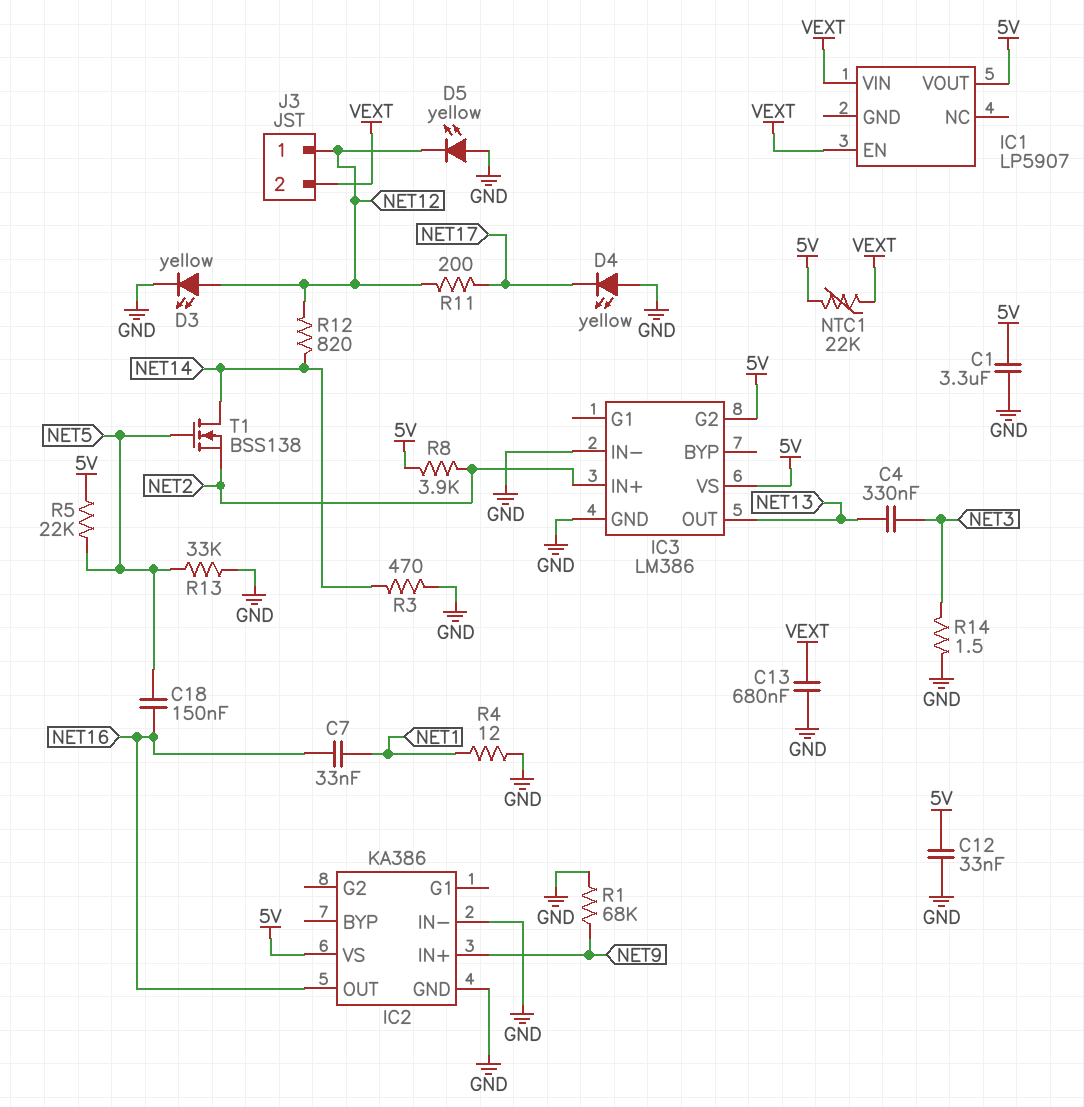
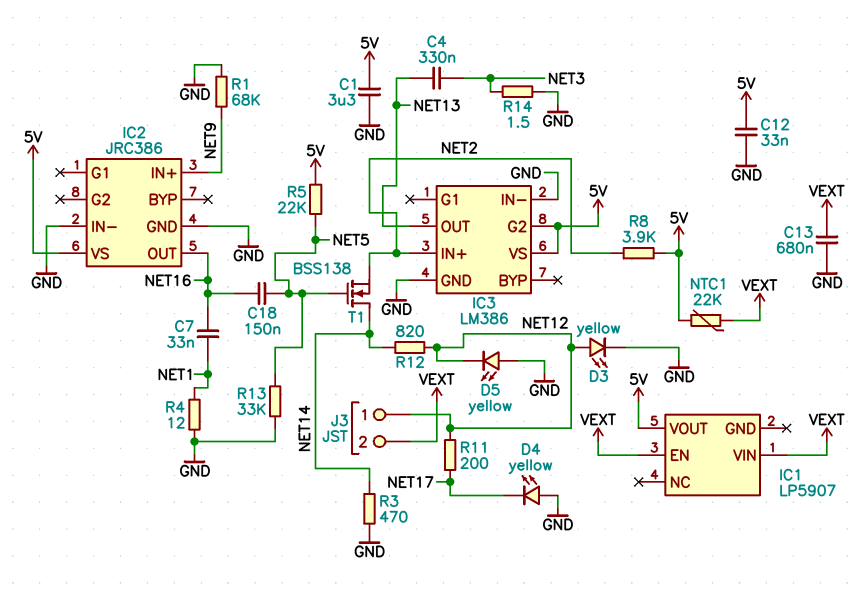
IC2: KA386 -> JRC386

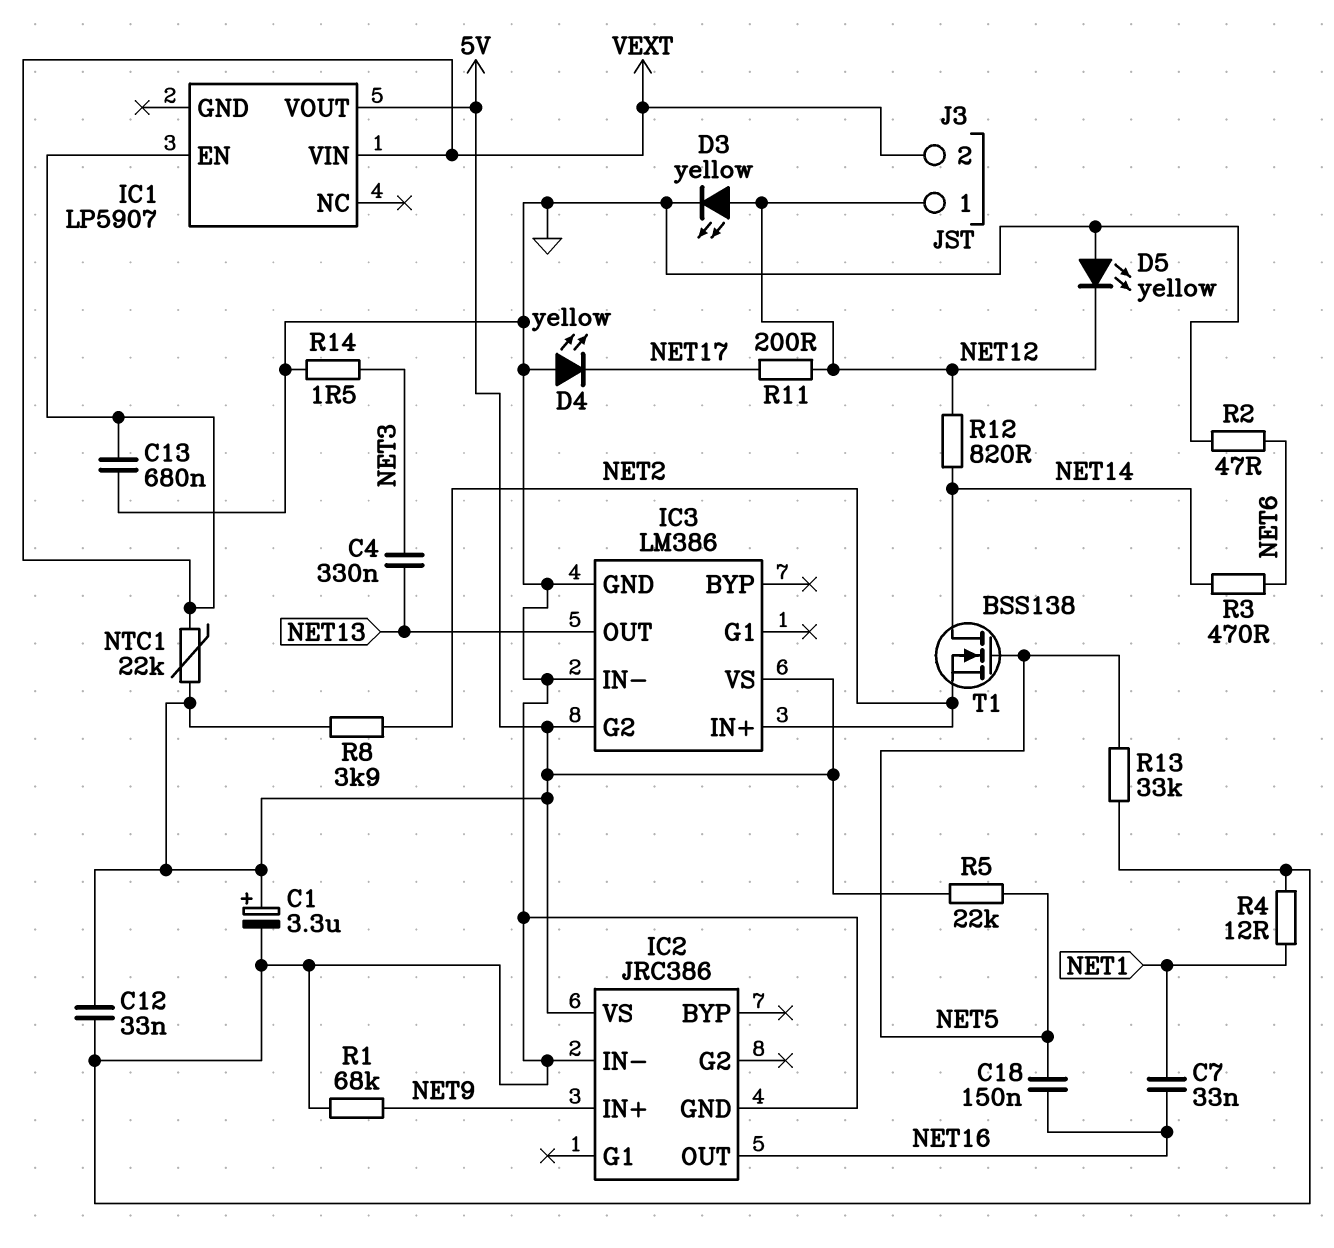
C1: 3.3uF (5V, GND) -> 3.3uF (plus 5V, minus GND)
R2: none -> 47 (GND, NET6)
R3: 470 (GND, NET14) -> 470 (NET6, NET14)

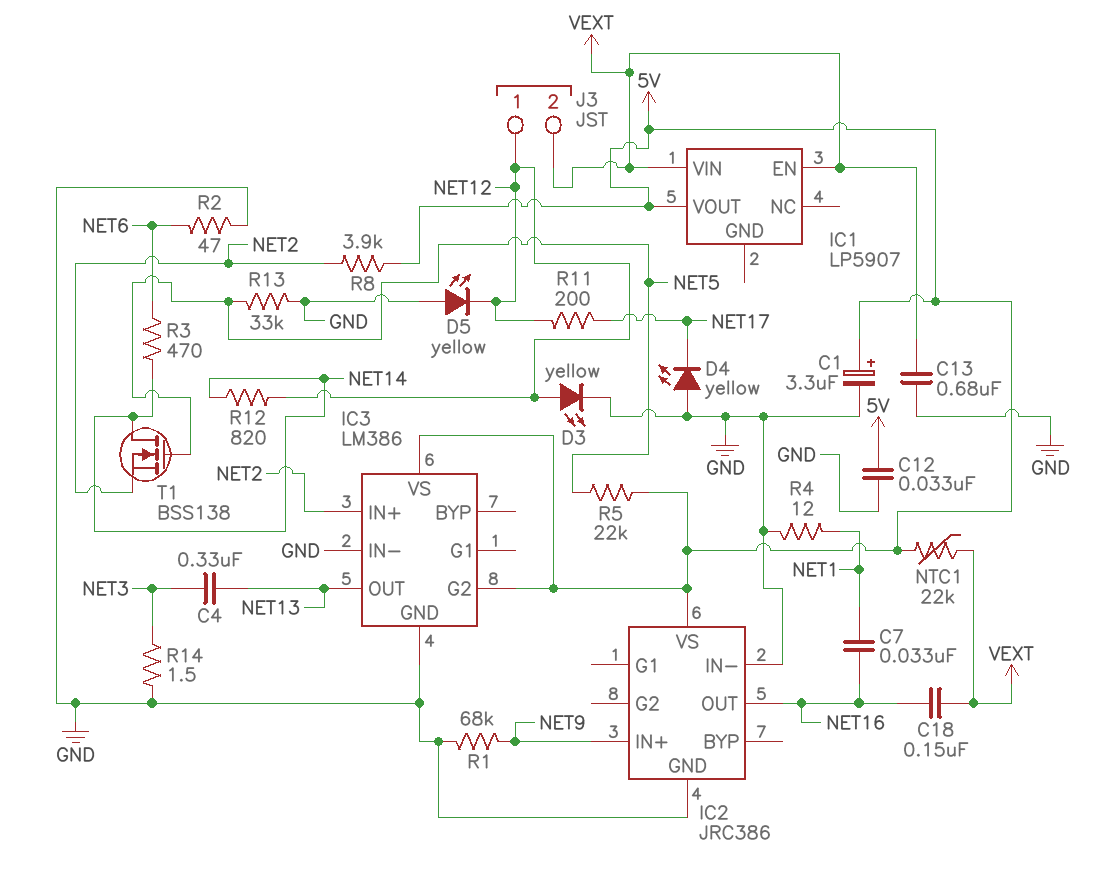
C18: 150nF (NET5, NET16) -> 150nF (NET16, VEXT)

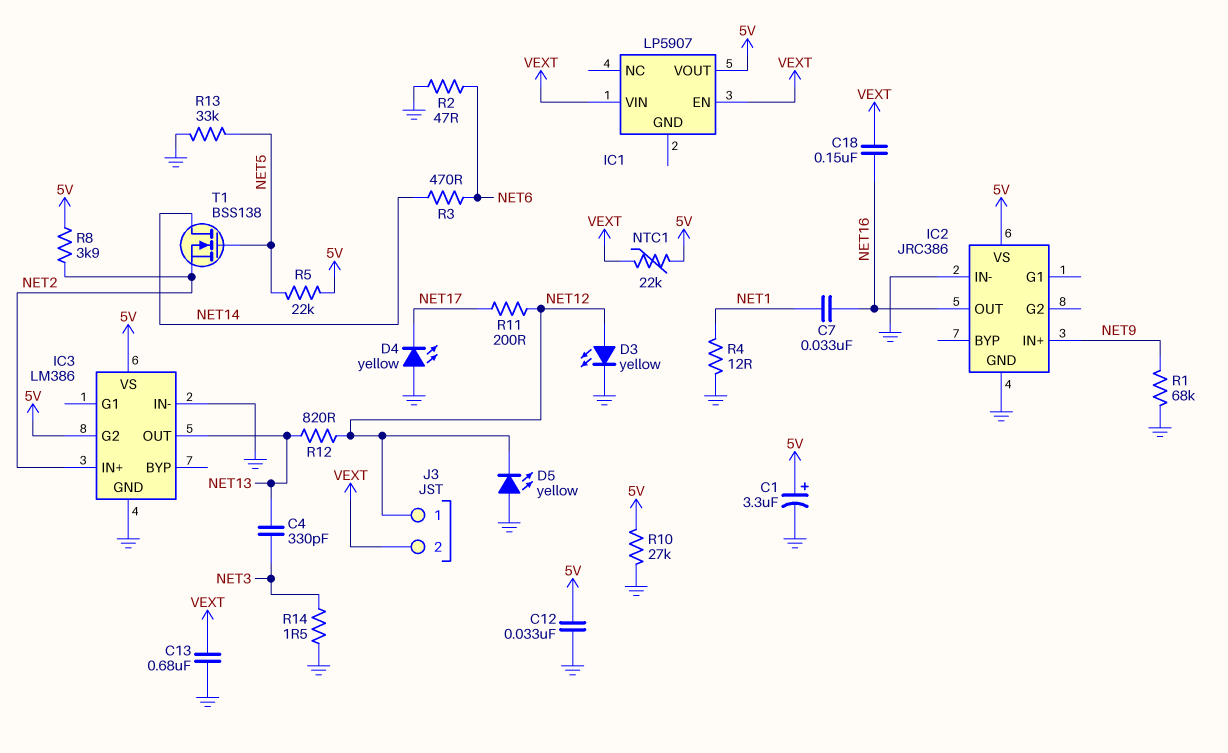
C4: 330nF (NET3, NET13) -> 330pF (NET3, NET13)
R10: none -> 27k (5V, GND)
R12: 820 (NET12, NET14) -> 820 (NET12, NET13)

